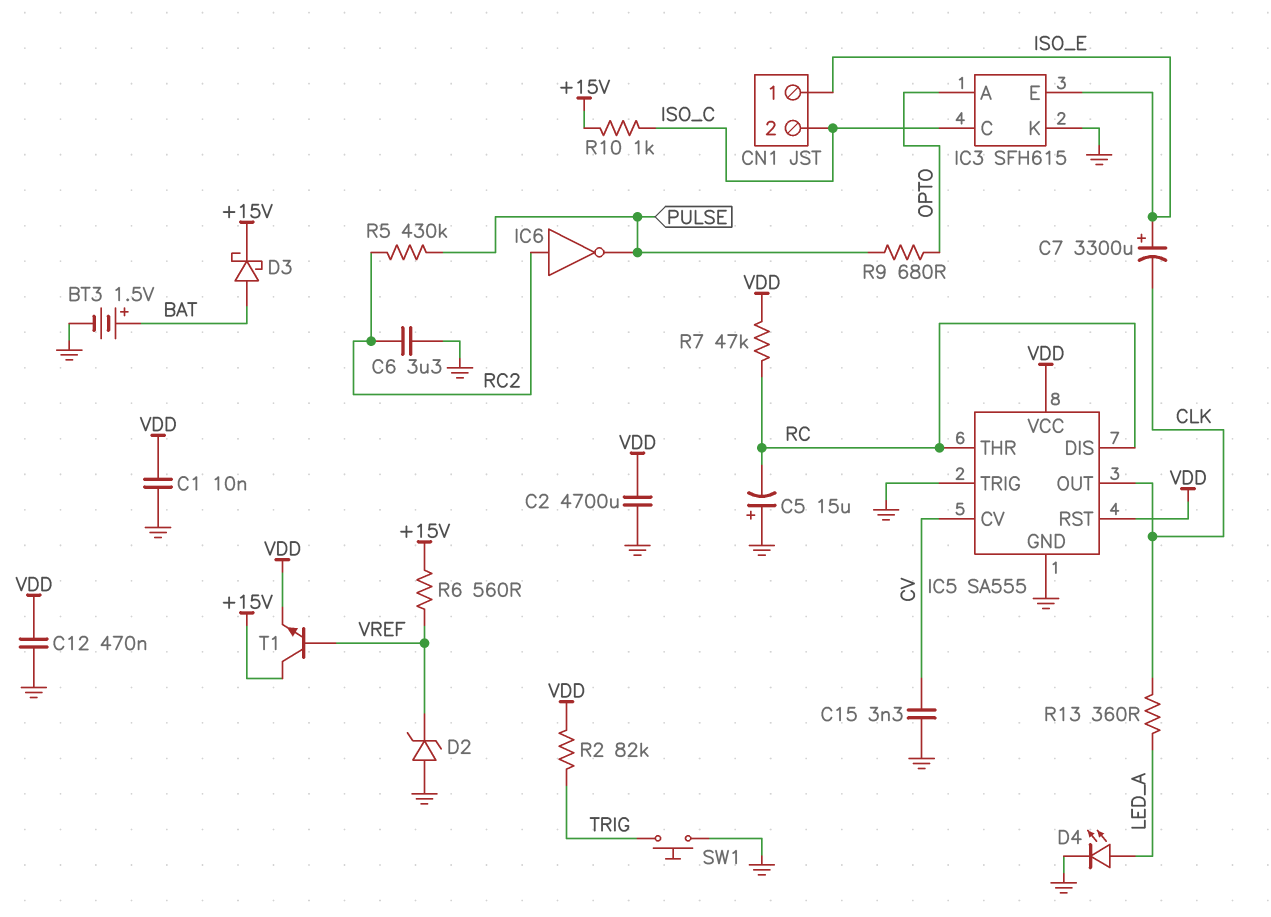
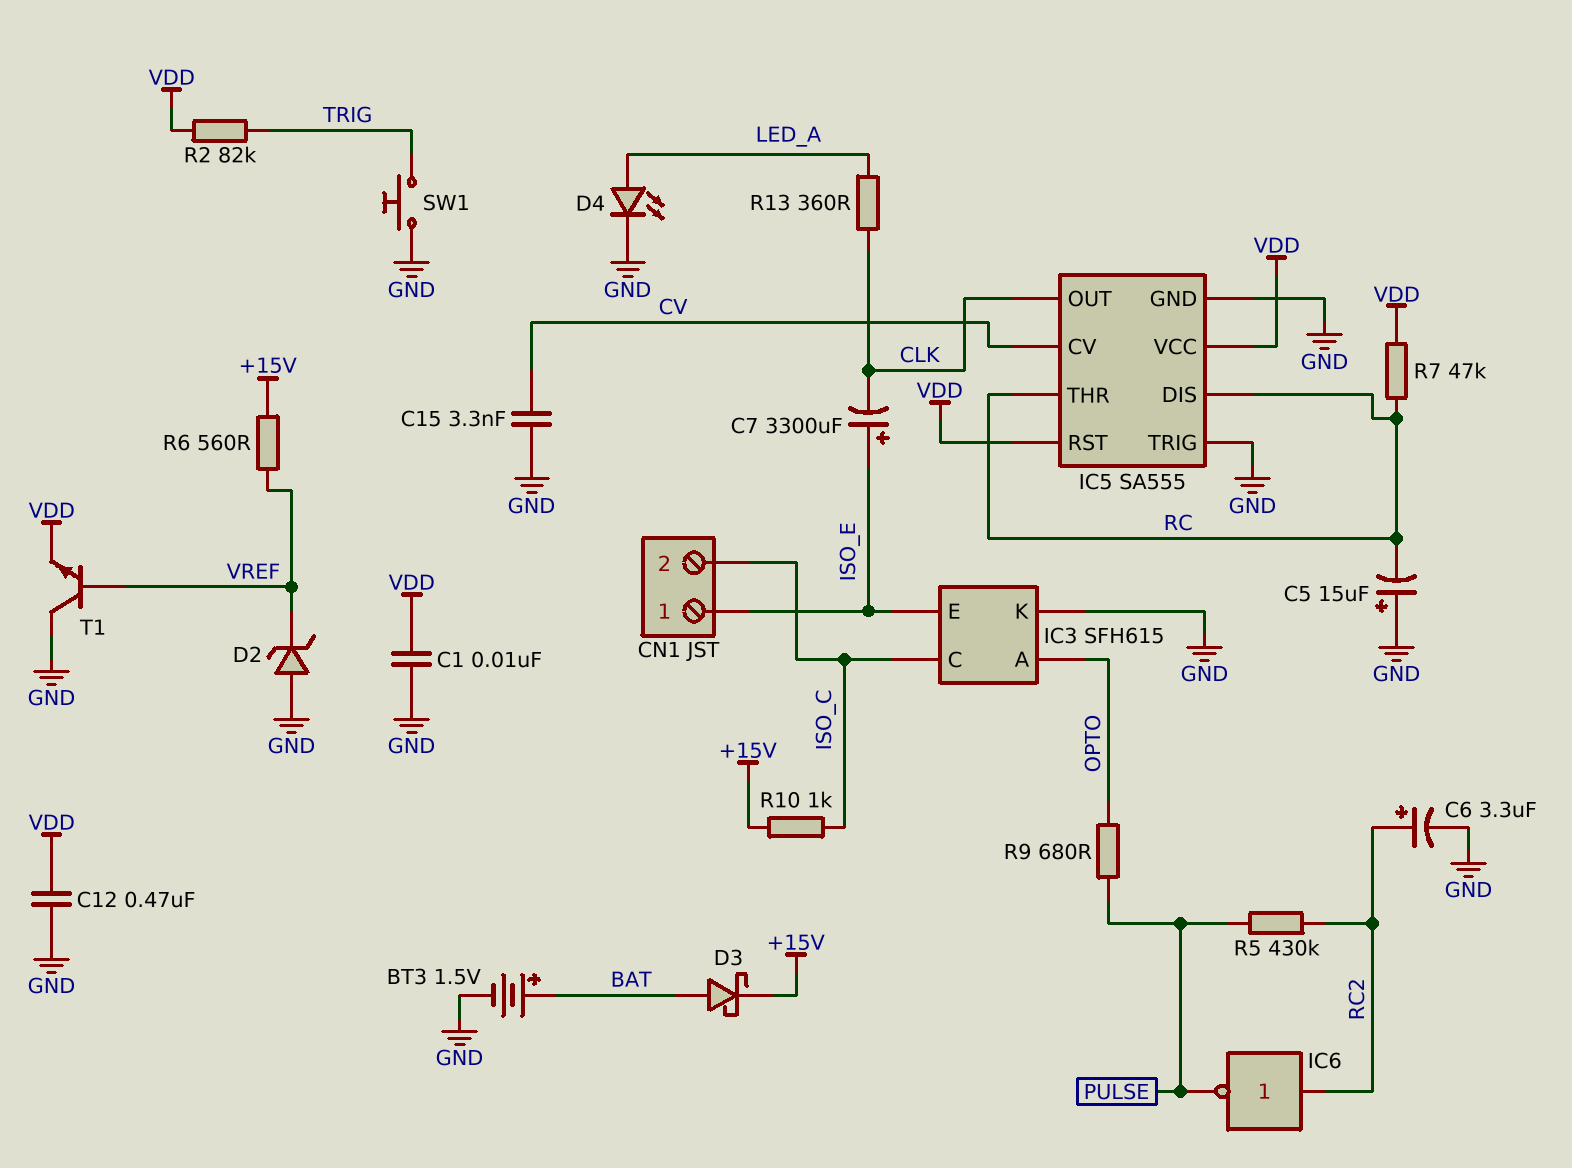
C2: 4700uF (GND, VDD) -> none
C6: 3.3uF (GND, RC2) -> 3.3uF (plus RC2, minus GND)
T1: NPN (B VREF, C +15V, E VDD) -> NPN (B VREF, C GND, E VDD)

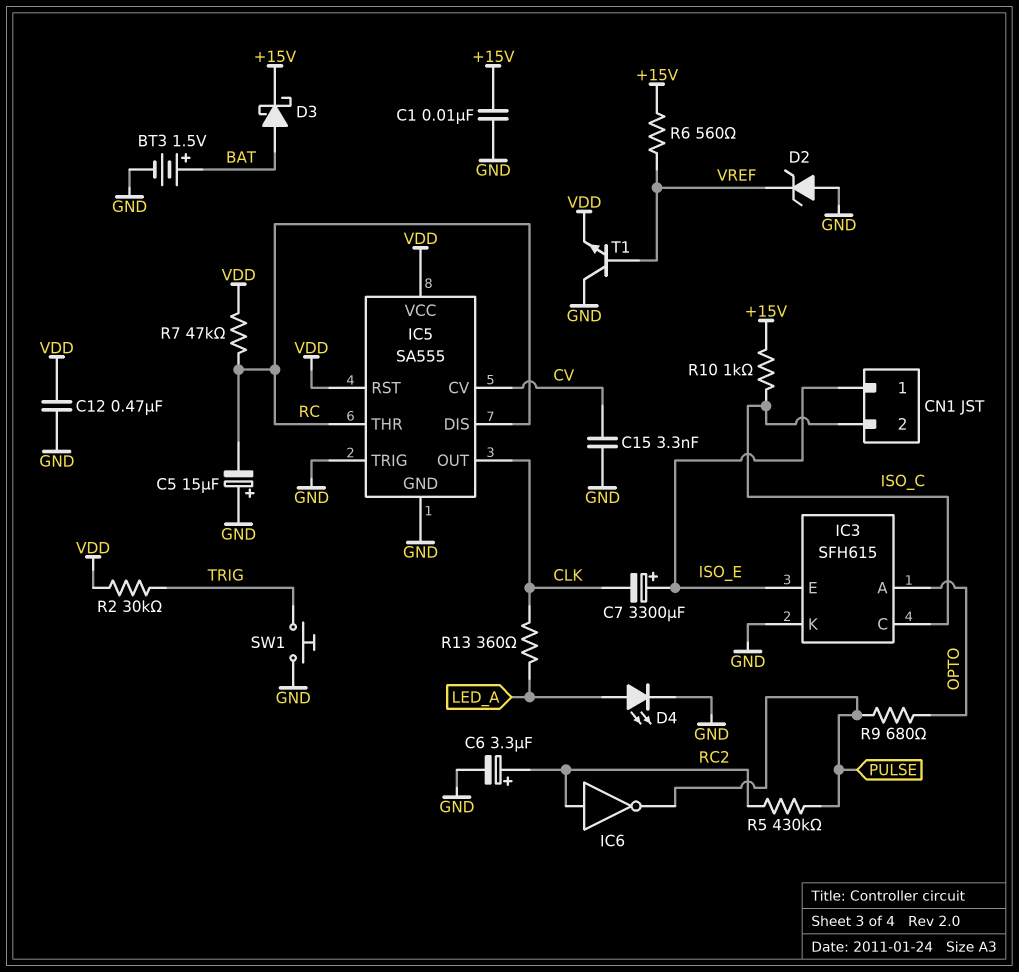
C1: 10nF (GND, VDD) -> 10nF (+15V, GND)
R2: 82k (TRIG, VDD) -> 30k (TRIG, VDD)

